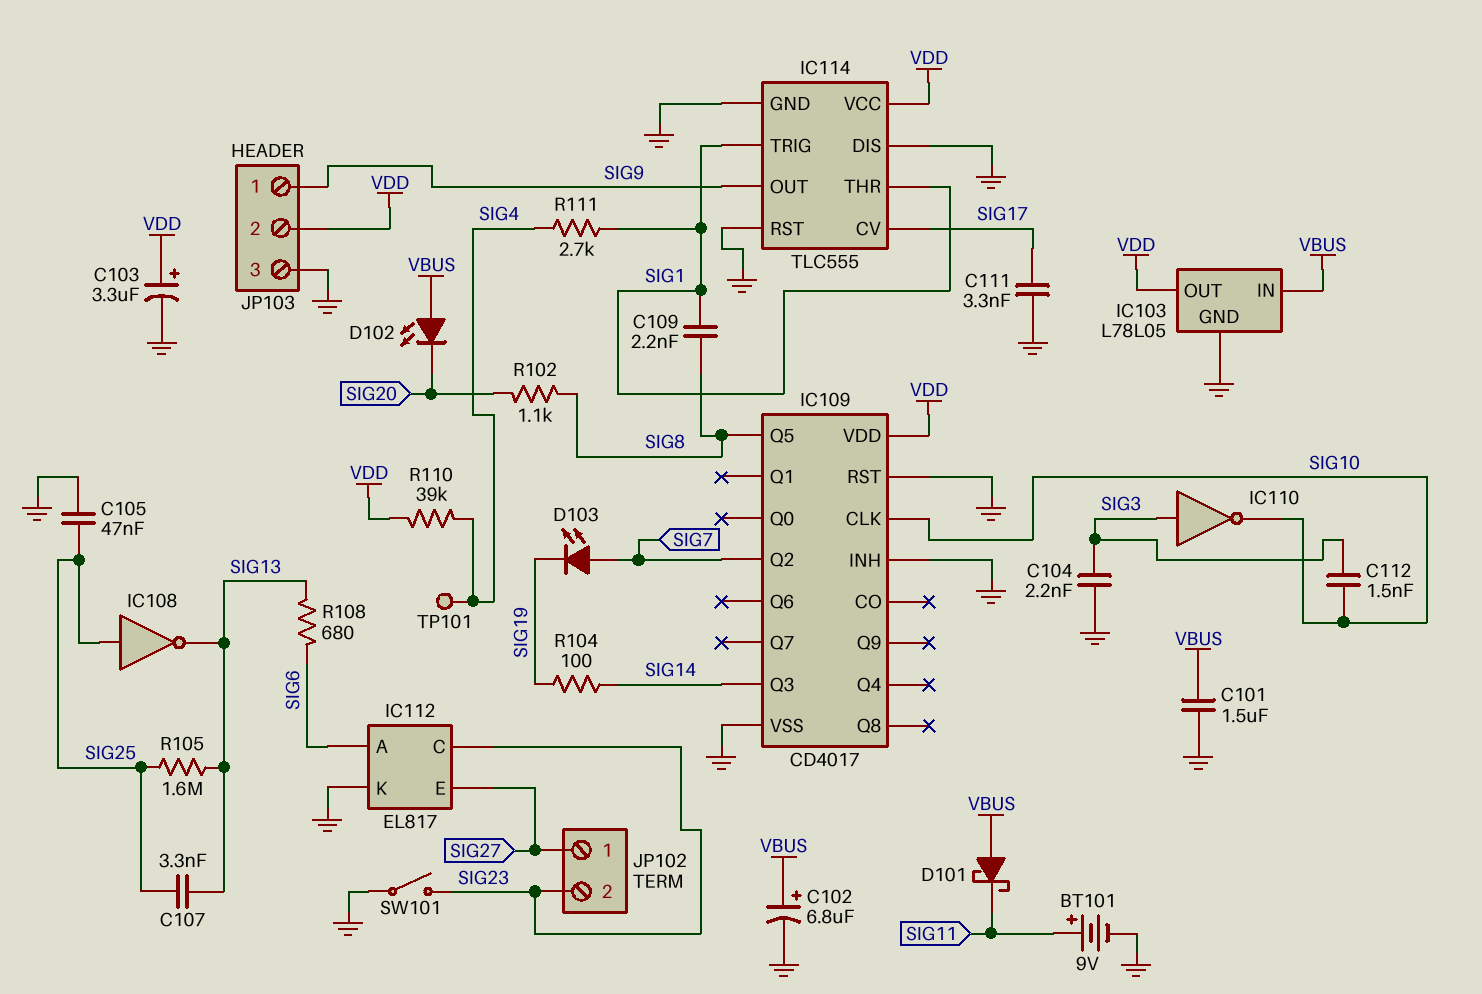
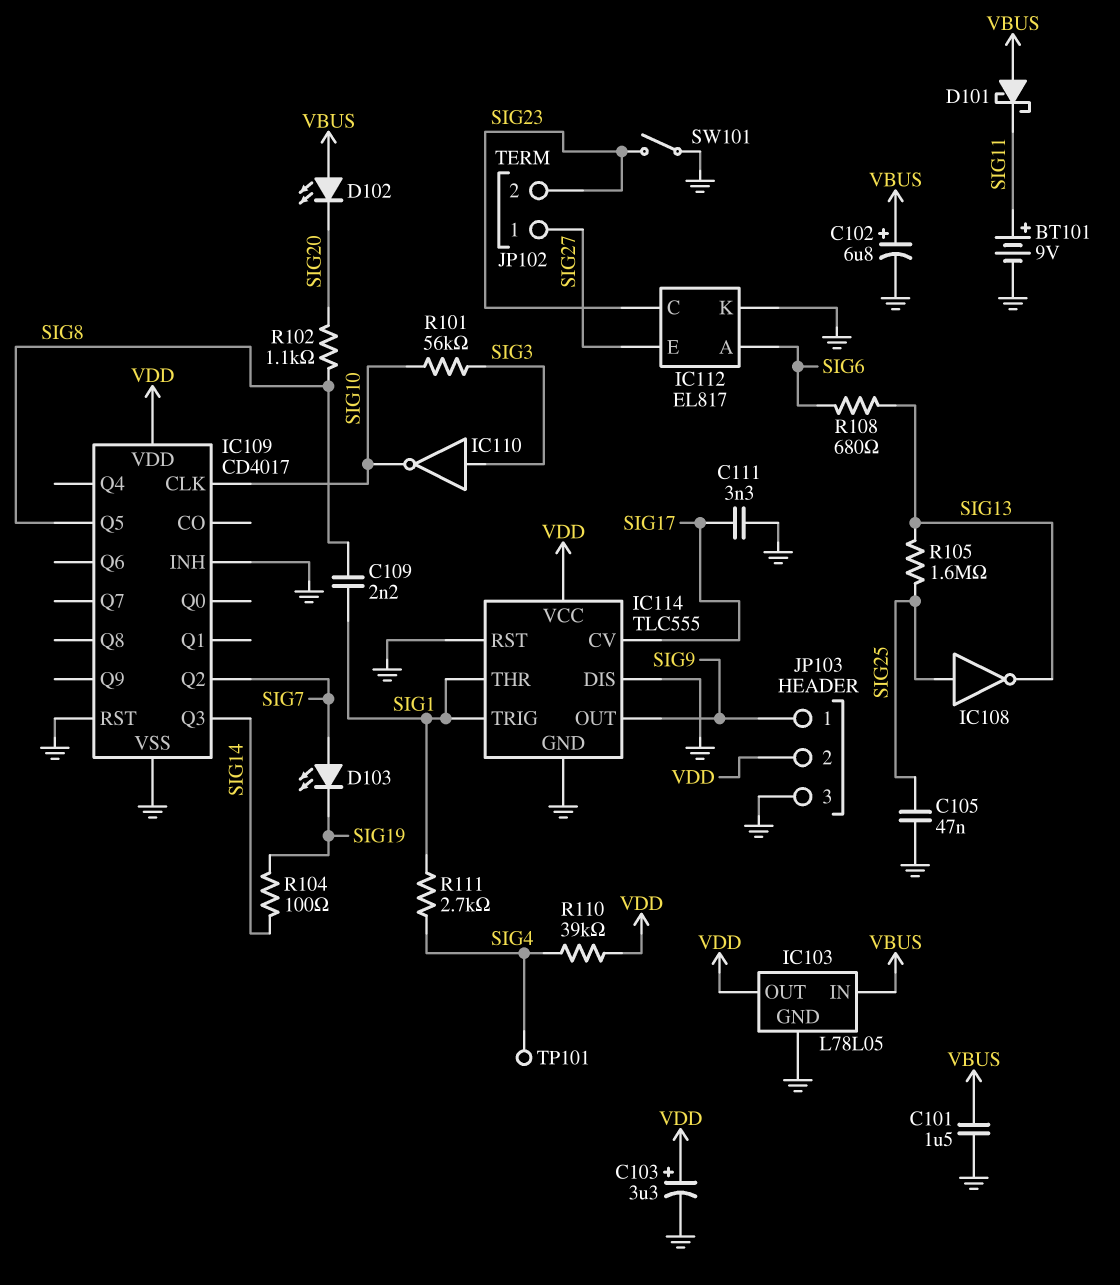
C104: 2.2nF (GND, SIG3) -> none
C107: 3.3nF (SIG13, SIG25) -> none
C112: 1.5nF (SIG3, SIG10) -> none
R101: none -> 56k (SIG3, SIG10)

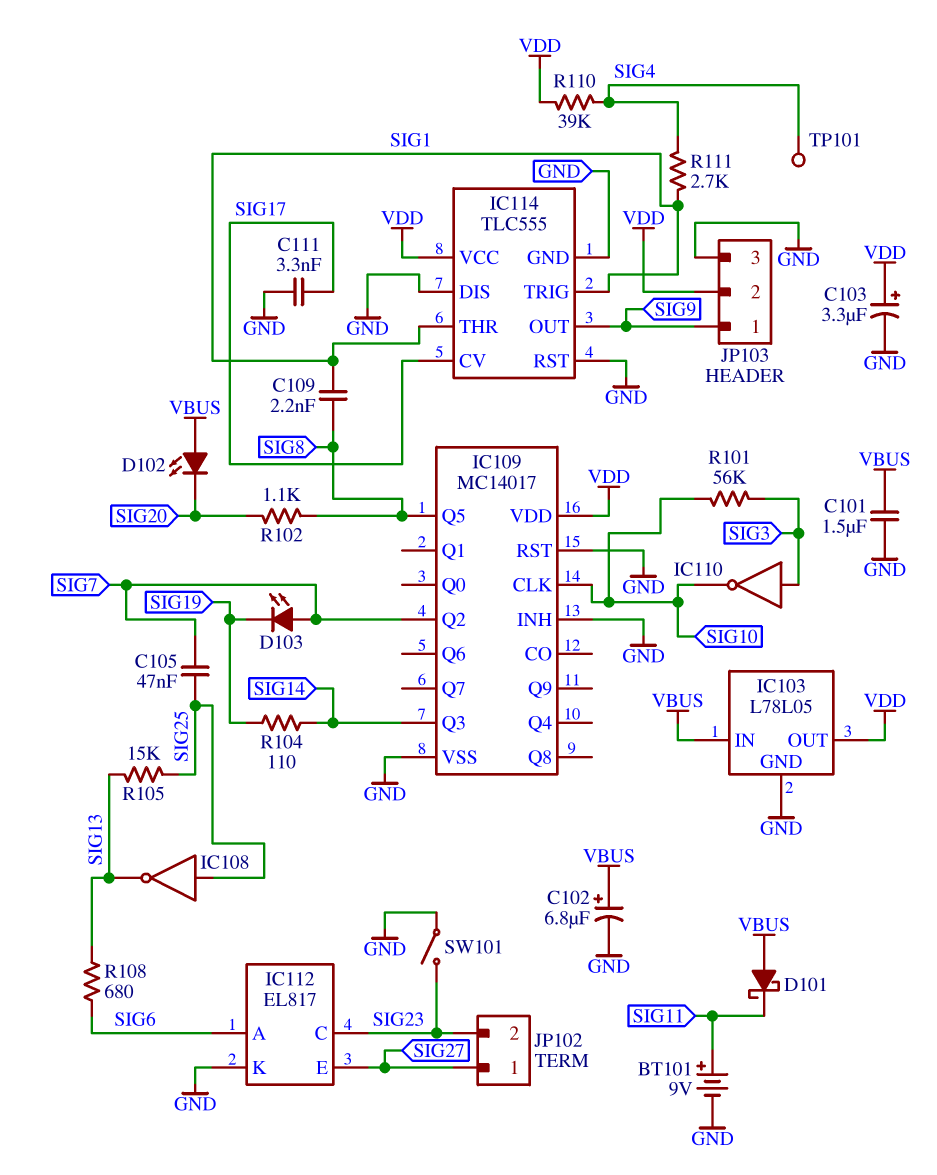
C105: 47nF (GND, SIG25) -> 47nF (SIG7, SIG25)
IC109: CD4017 -> MC14017
R104: 100 (SIG14, SIG19) -> 110 (SIG14, SIG19)
R105: 1.6M (SIG13, SIG25) -> 15k (SIG13, SIG25)

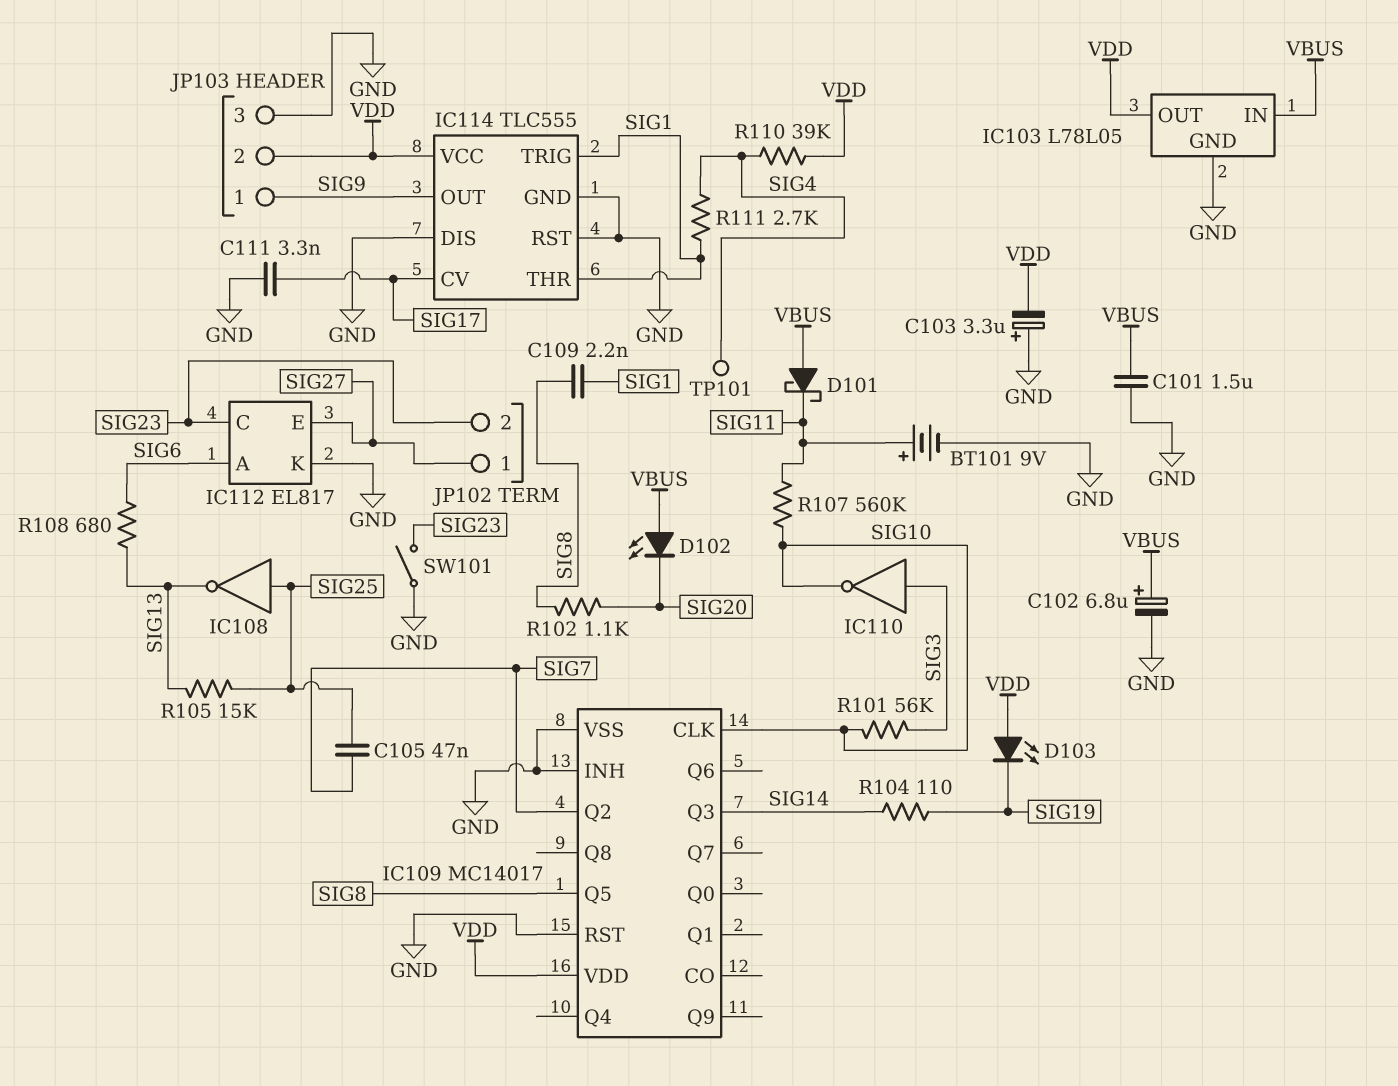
C103: 3.3uF (plus VDD, minus GND) -> 3.3uF (plus GND, minus VDD)
D103: LED (A SIG7, K SIG19) -> LED (A VDD, K SIG19)
R107: none -> 560k (SIG10, SIG11)

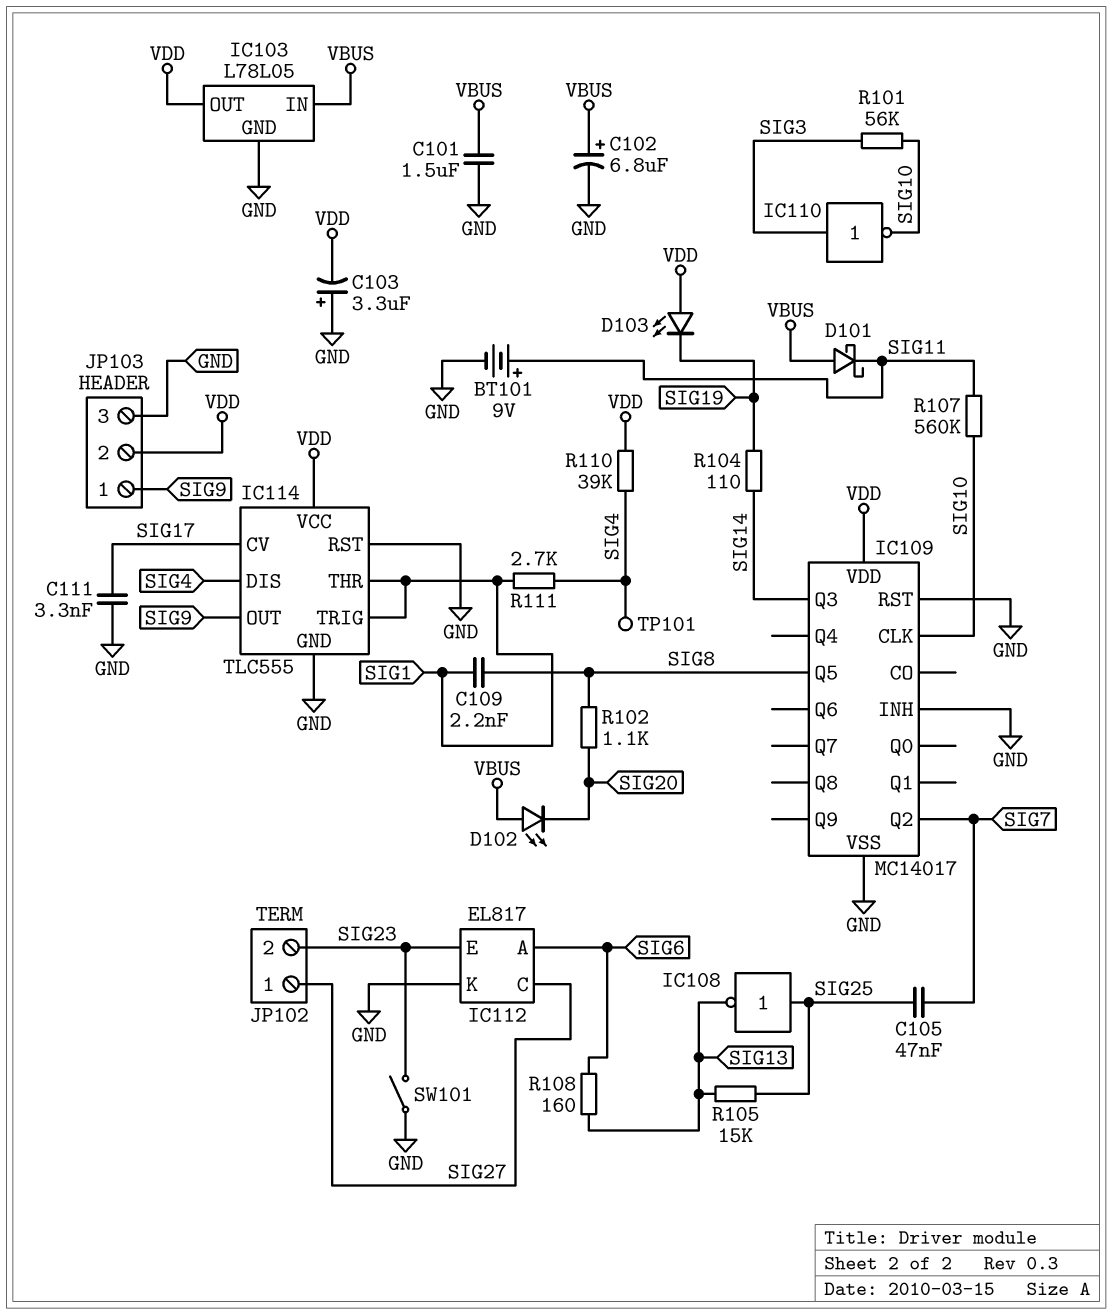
IC112 pin C: SIG23 -> SIG27
IC112 pin E: SIG27 -> SIG23
IC114 pin DIS: GND -> SIG4
R108: 680 (SIG6, SIG13) -> 160 (SIG6, SIG13)

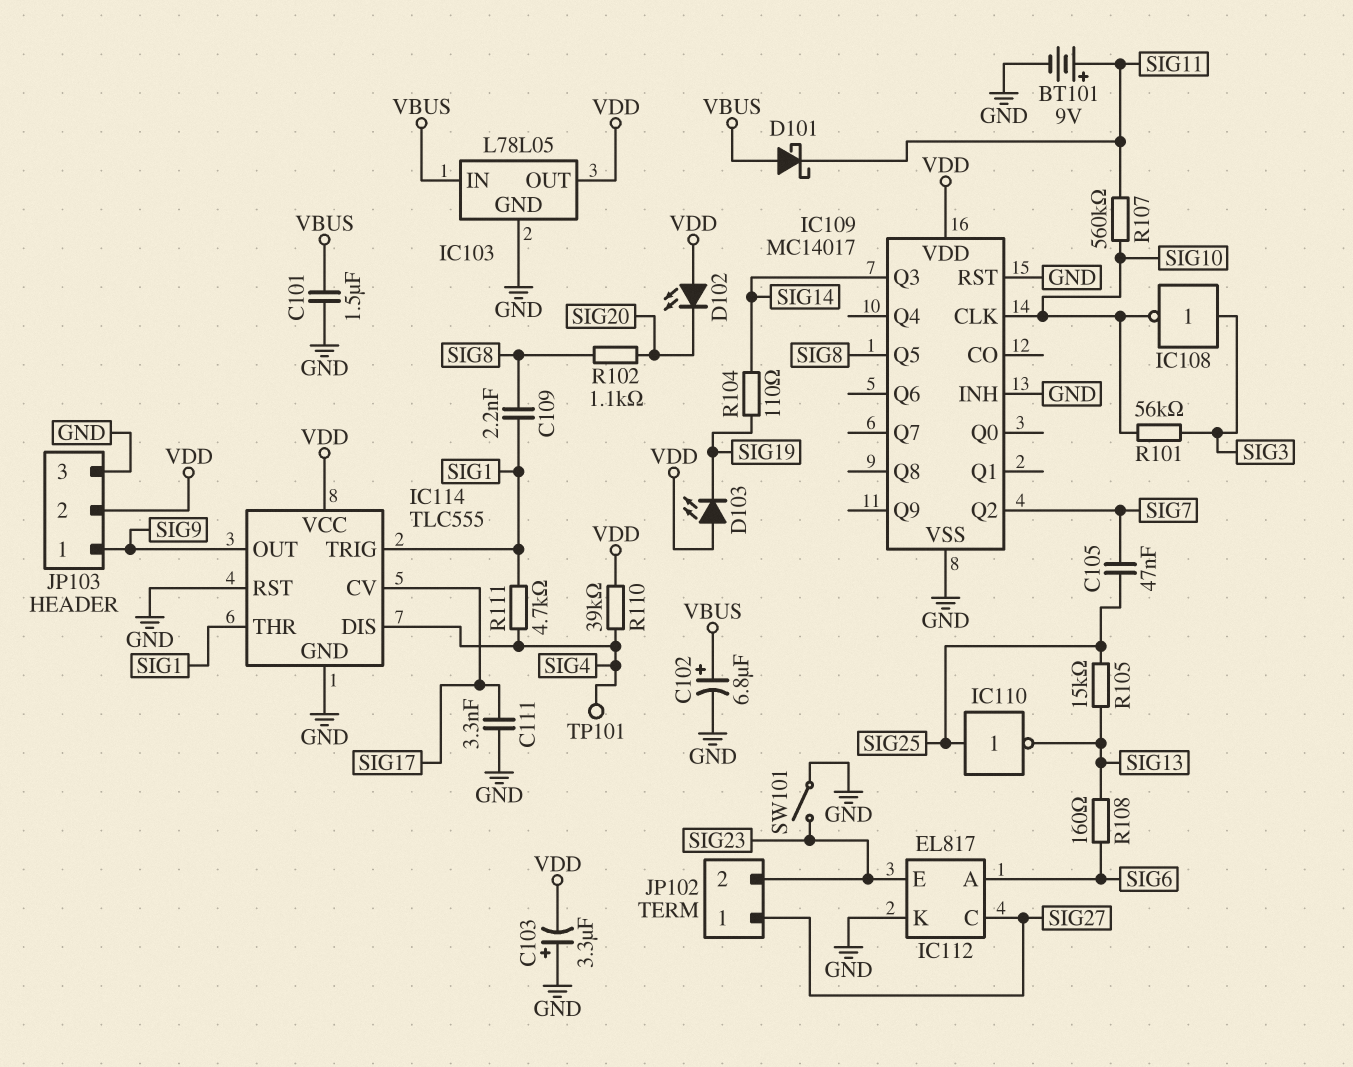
D102: LED (A VBUS, K SIG20) -> LED (A VDD, K SIG20)
IC108: NOT (in SIG25, out SIG13) -> NOT (in SIG3, out SIG10)
IC110: NOT (in SIG3, out SIG10) -> NOT (in SIG25, out SIG13)
R111: 2.7k (SIG1, SIG4) -> 4.7k (SIG1, SIG4)

